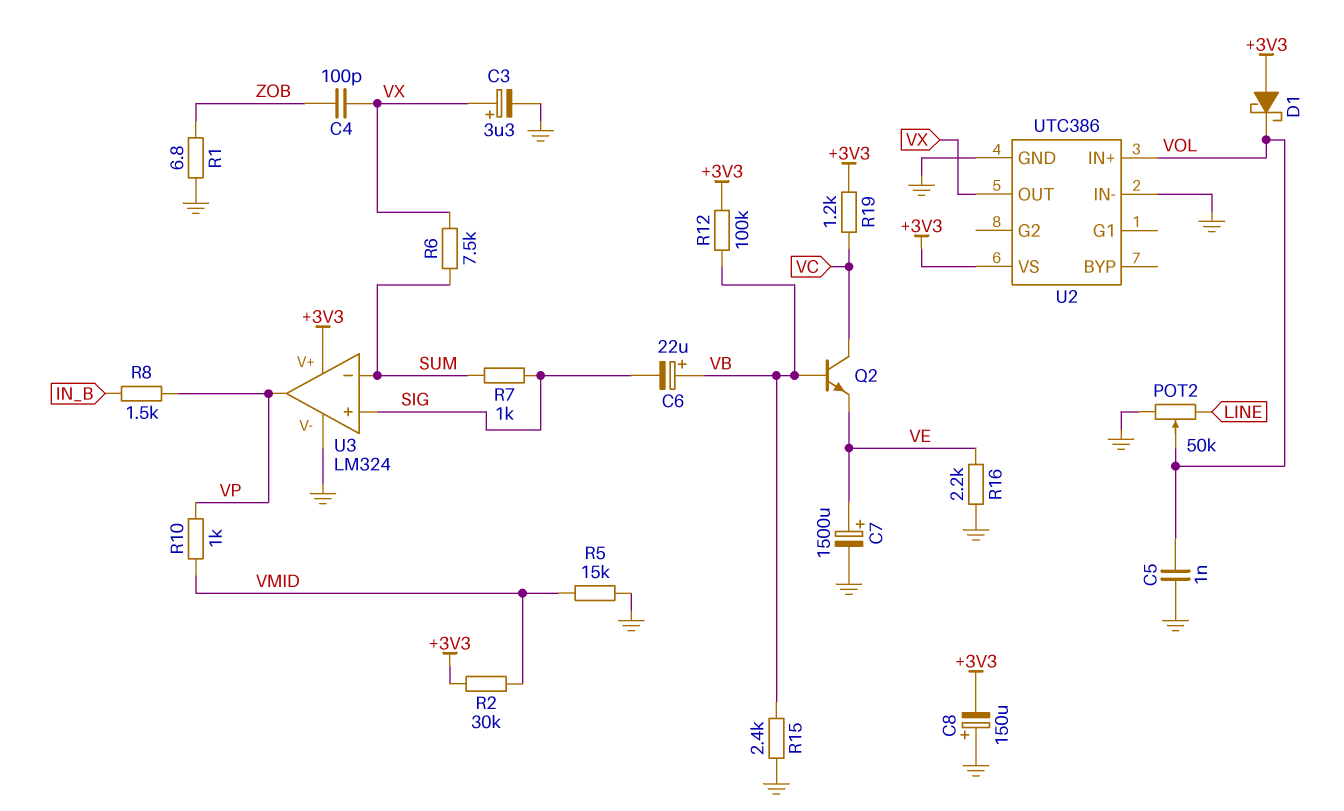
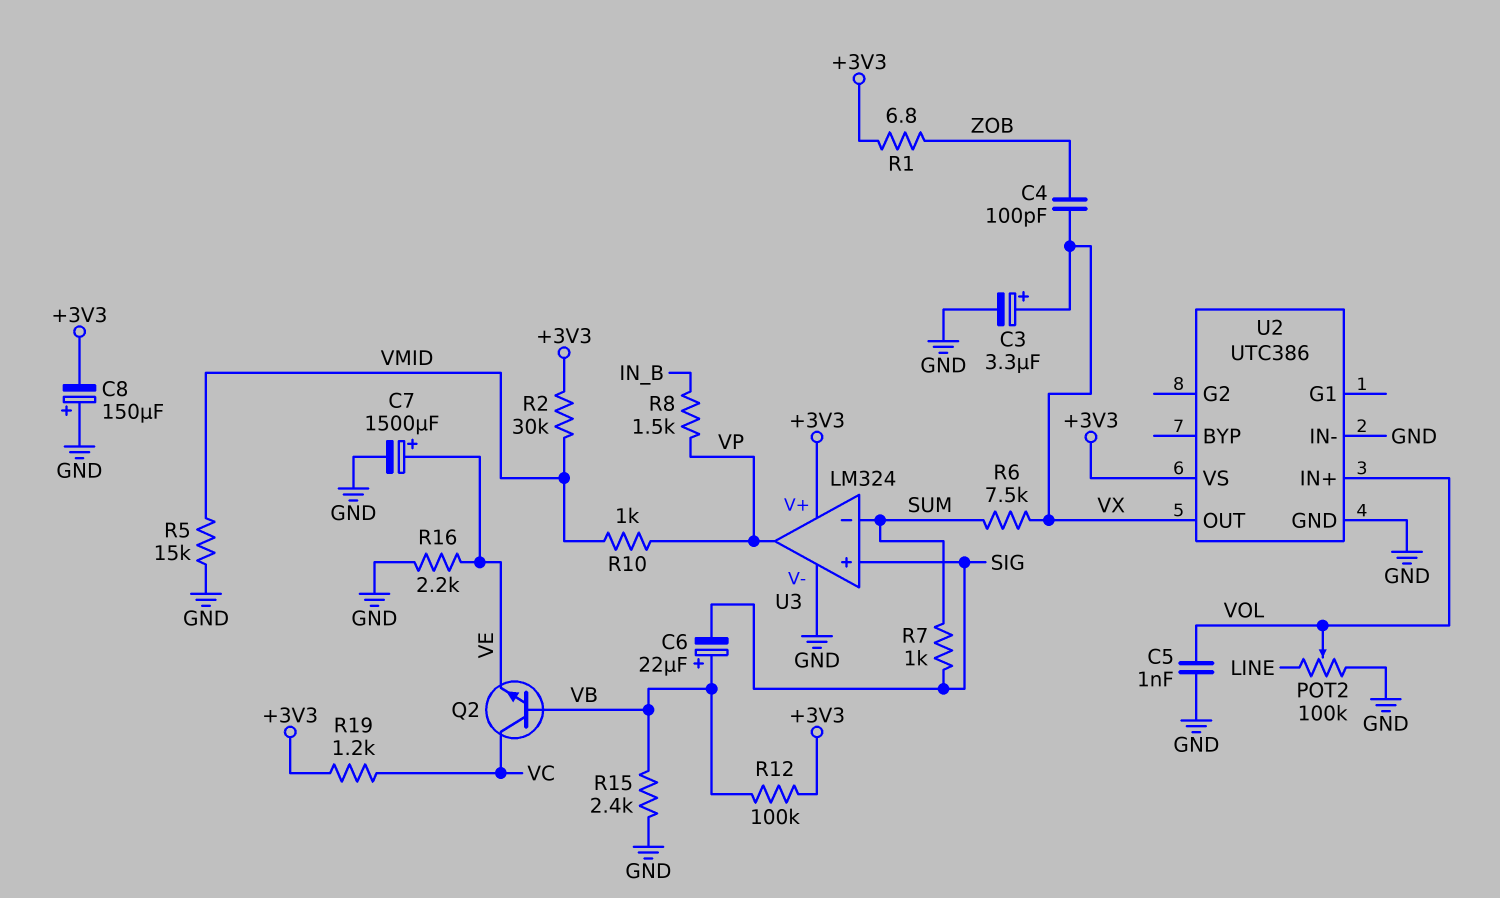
D1: schottky (A +3V3, K VOL) -> none
POT2: 50k (GND, LINE, wiper VOL) -> 100k (GND, LINE, wiper VOL)
R1: 6.8 (GND, ZOB) -> 6.8 (+3V3, ZOB)

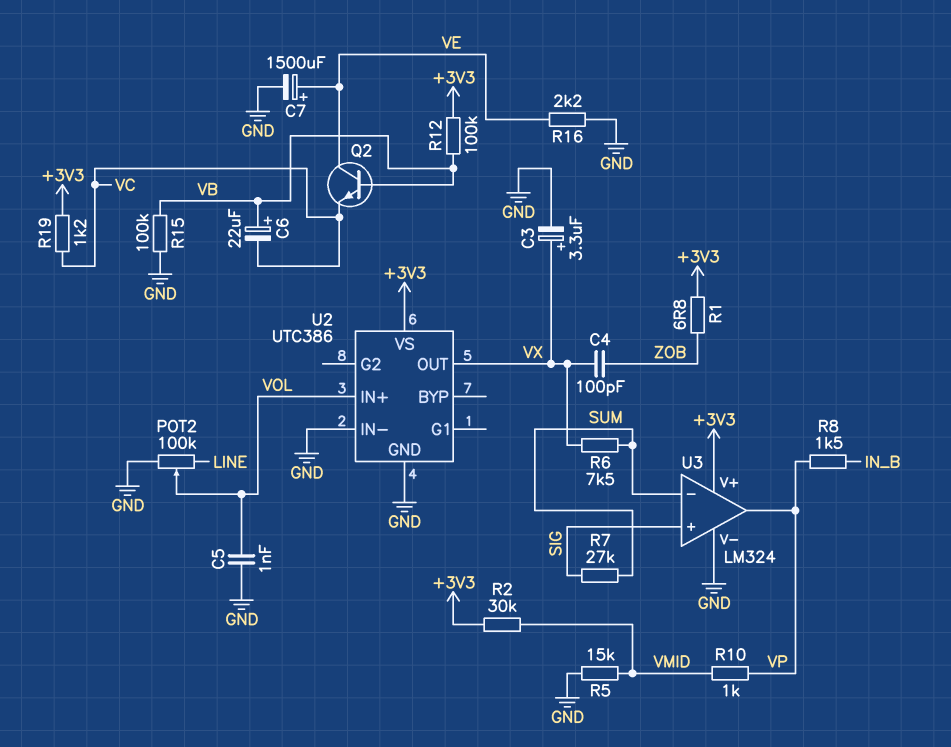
C6: 22uF (plus VB, minus SIG) -> 22uF (plus VB, minus VC)
C8: 150uF (plus GND, minus +3V3) -> none
Q2: NPN (B VB, C VC, E VE) -> NPN (B VB, C VE, E VC)
R7: 1k (SIG, SUM) -> 27k (SIG, SUM)
R15: 2.4k (GND, VB) -> 100k (GND, VB)

